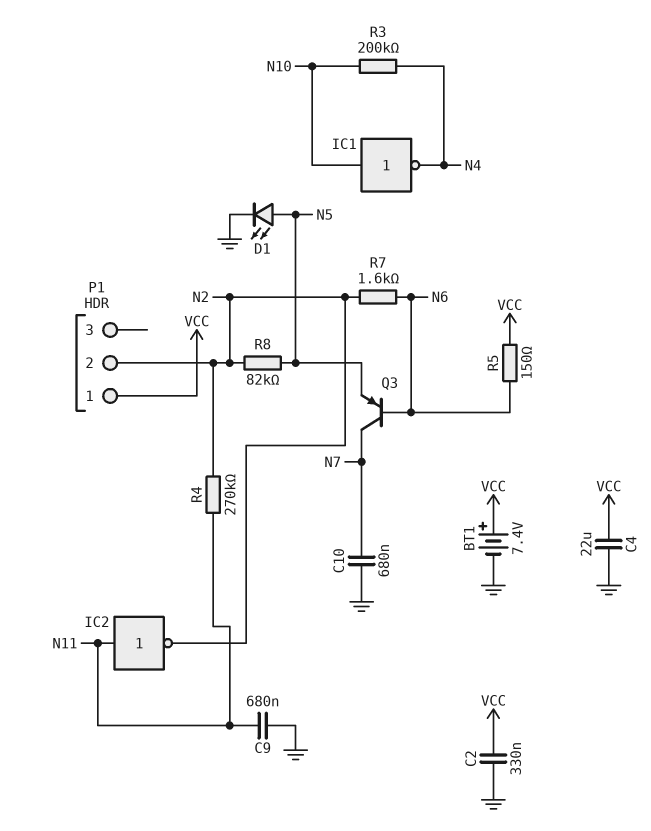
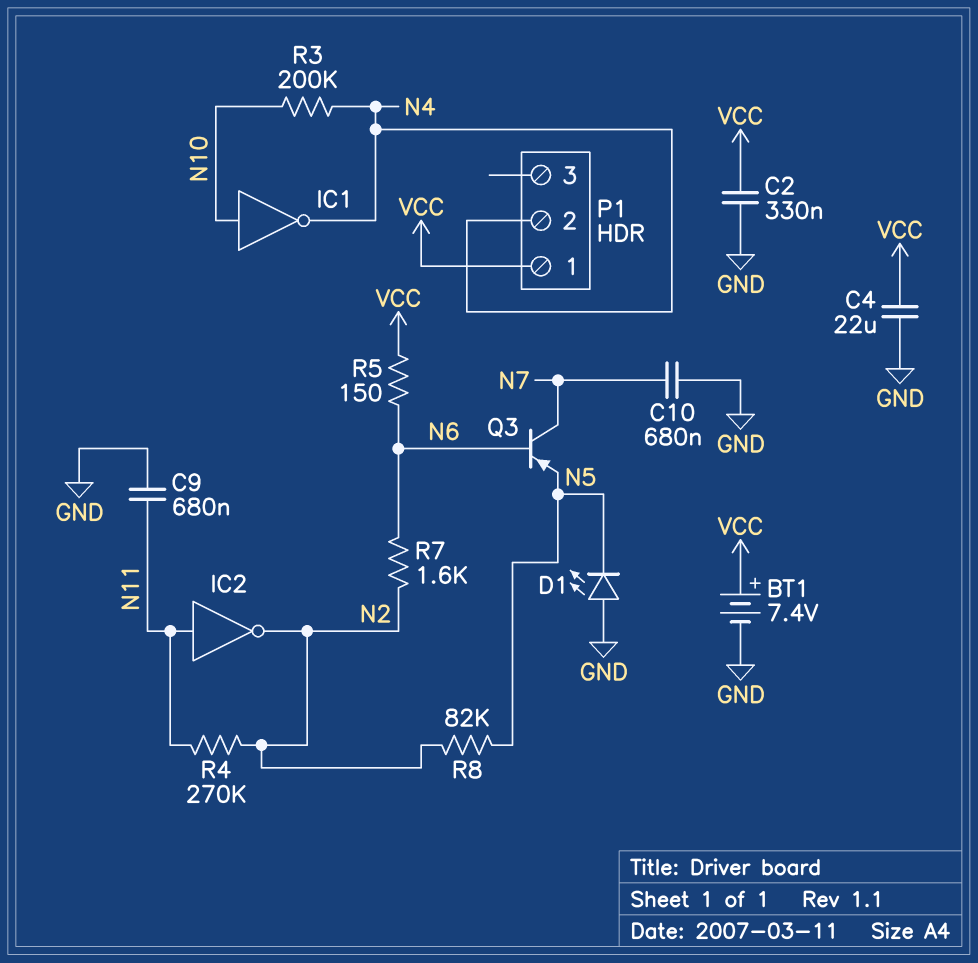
D1: LED (A N5, K GND) -> LED (A GND, K N5)
P1 pin 2: N2 -> N4

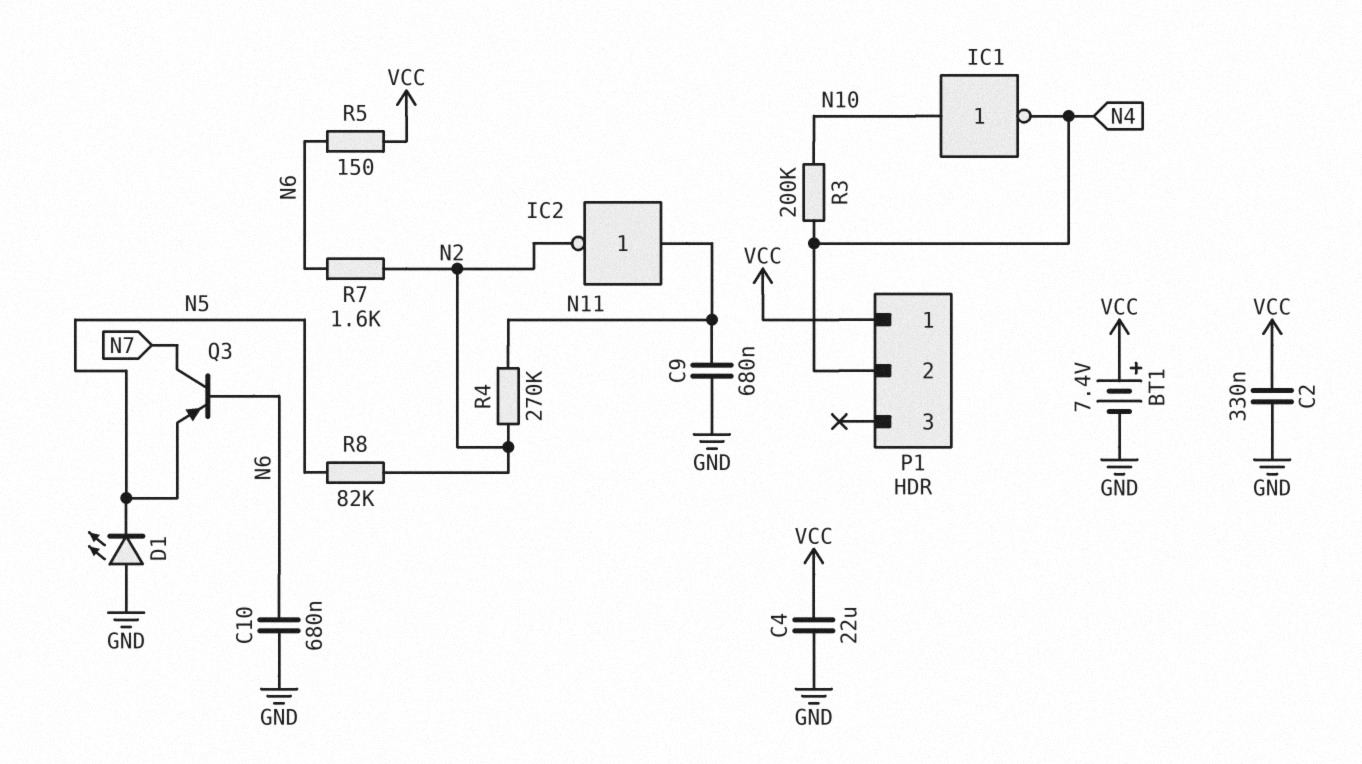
C10: 680nF (GND, N7) -> 680nF (GND, N6)

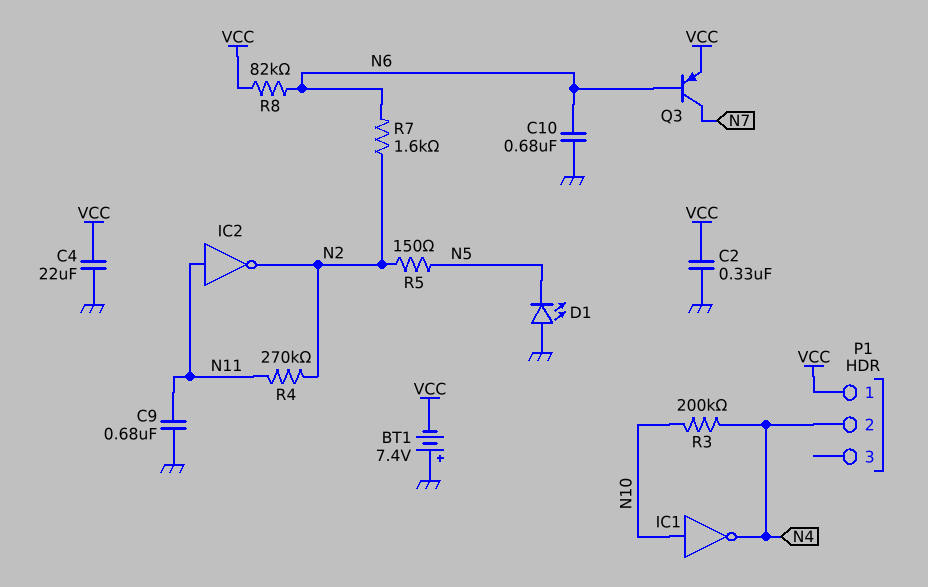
BT1: 7.4V (plus VCC, minus GND) -> 7.4V (plus GND, minus VCC)
Q3: PNP (B N6, C N7, E N5) -> PNP (B N6, C N7, E VCC)
R5: 150 (N6, VCC) -> 150 (N2, N5)
R8: 82k (N2, N5) -> 82k (N6, VCC)

